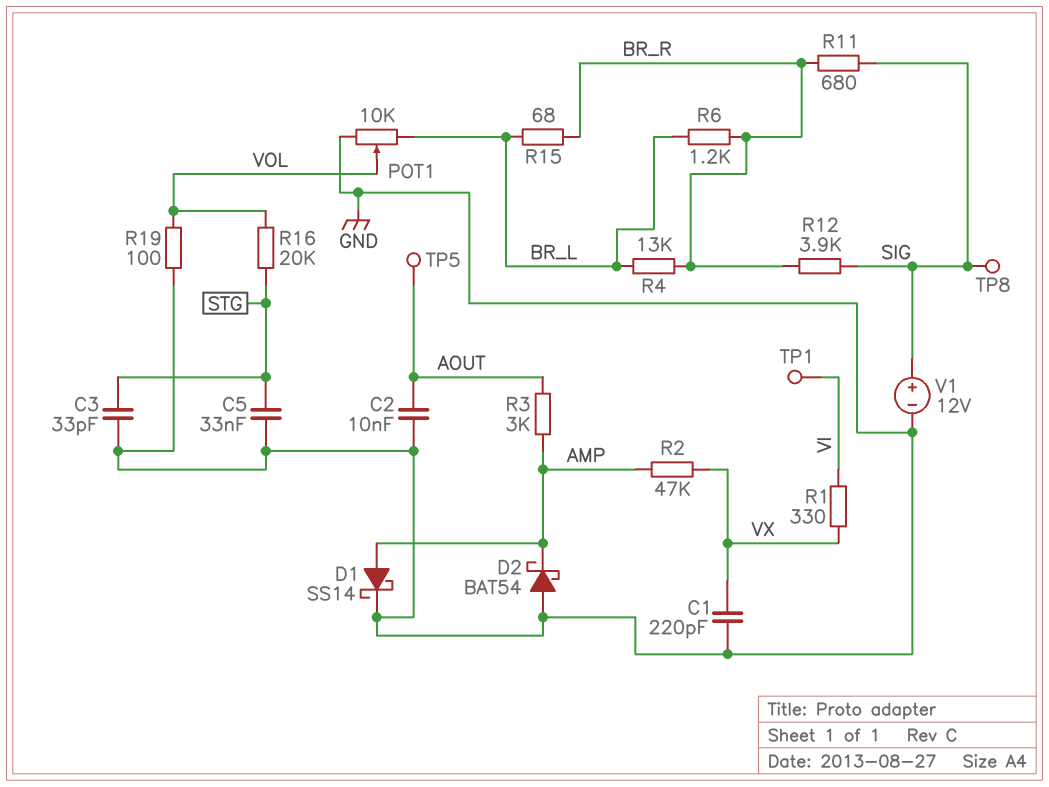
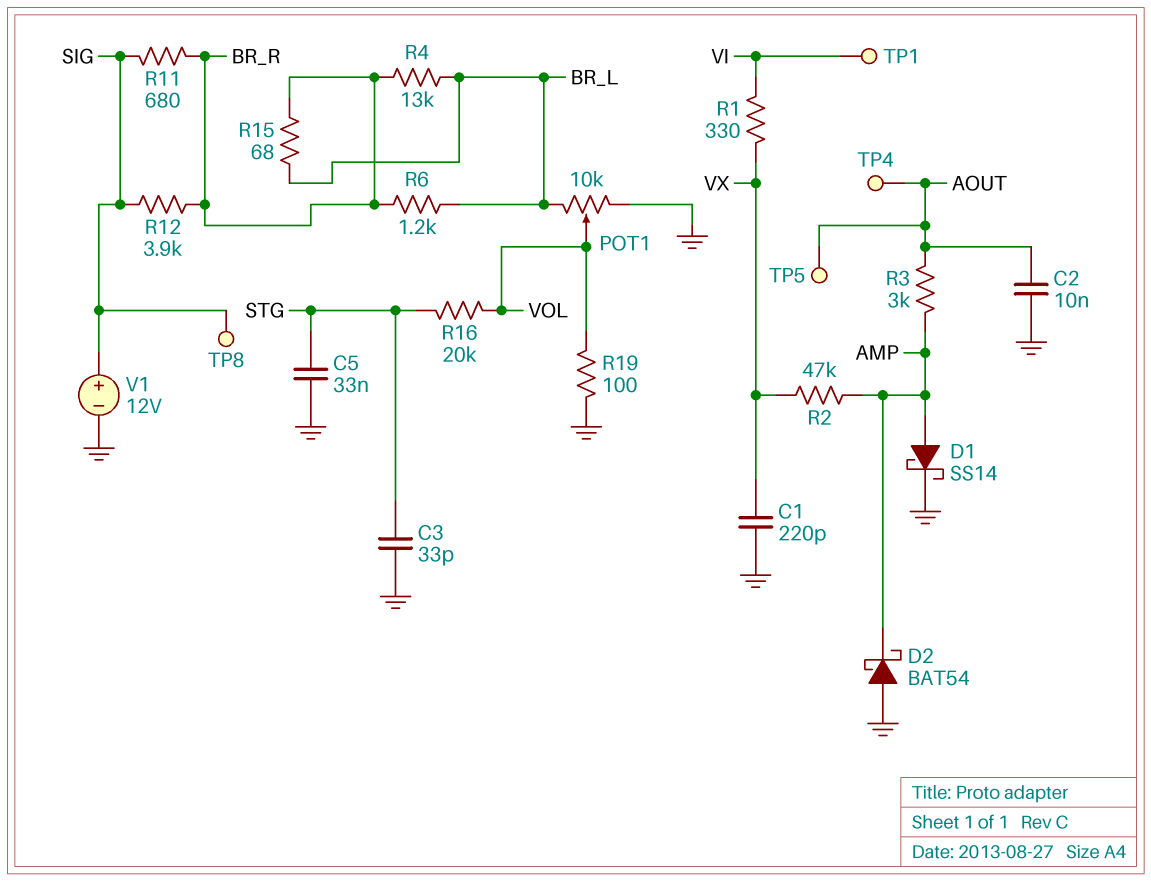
TP4: none -> test point (AOUT)

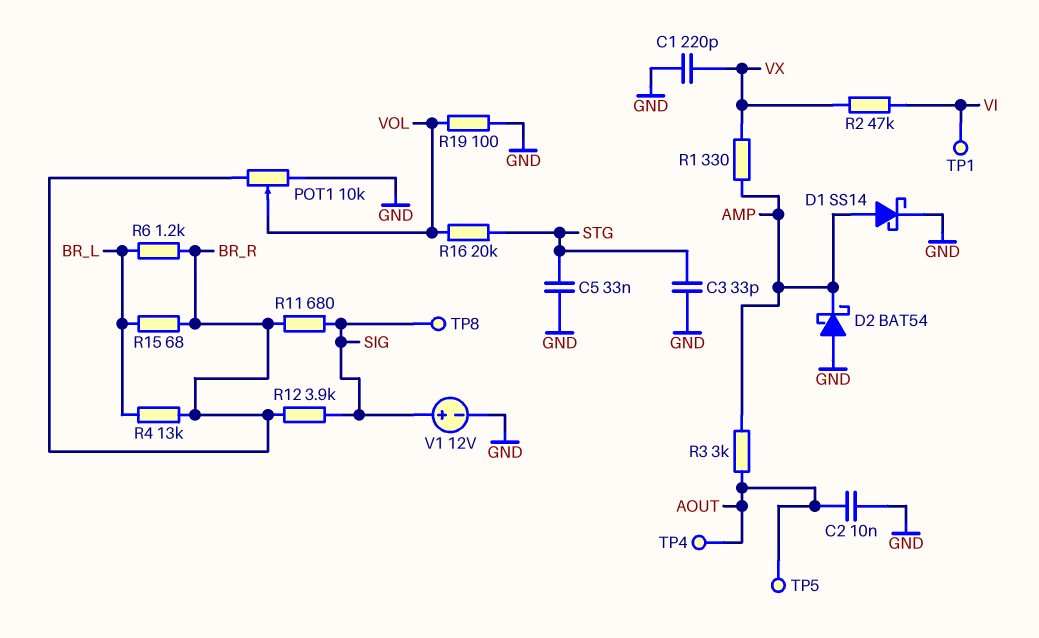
POT1: 10k (BR_L, GND, wiper VOL) -> 10k (BR_R, GND, wiper VOL)
R1: 330 (VI, VX) -> 330 (AMP, VX)
R2: 47k (AMP, VX) -> 47k (VI, VX)

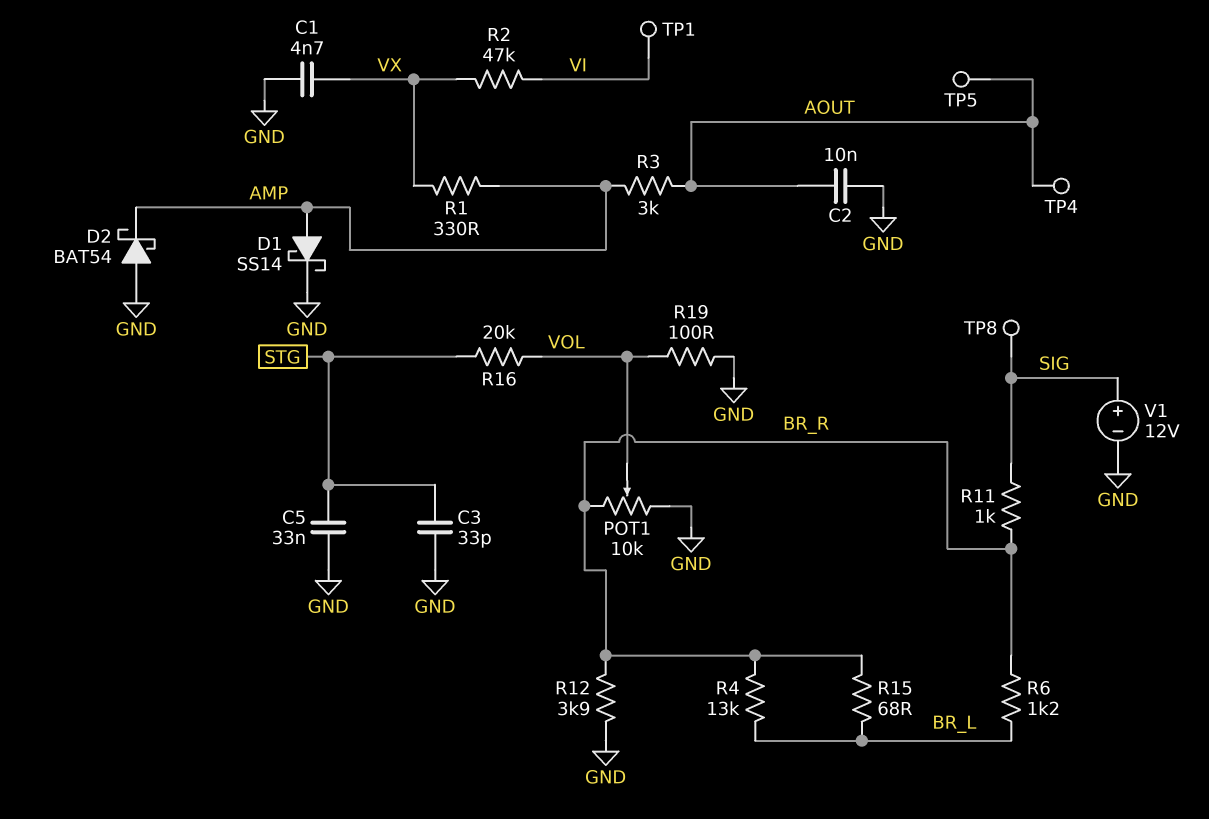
C1: 220pF (GND, VX) -> 4.7nF (GND, VX)
R11: 680 (BR_R, SIG) -> 1k (BR_R, SIG)
R12: 3.9k (BR_R, SIG) -> 3.9k (BR_R, GND)

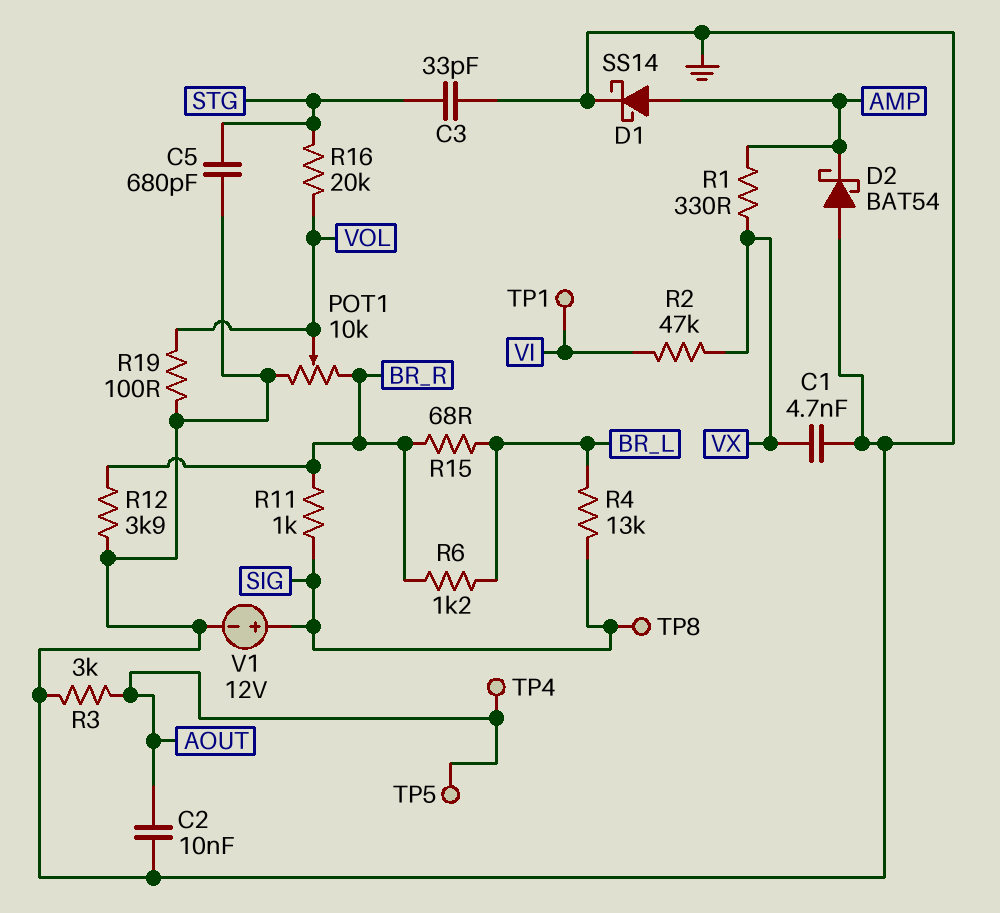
C5: 33nF (GND, STG) -> 680pF (GND, STG)
R3: 3k (AMP, AOUT) -> 3k (AOUT, GND)
R4: 13k (BR_L, BR_R) -> 13k (BR_L, SIG)

